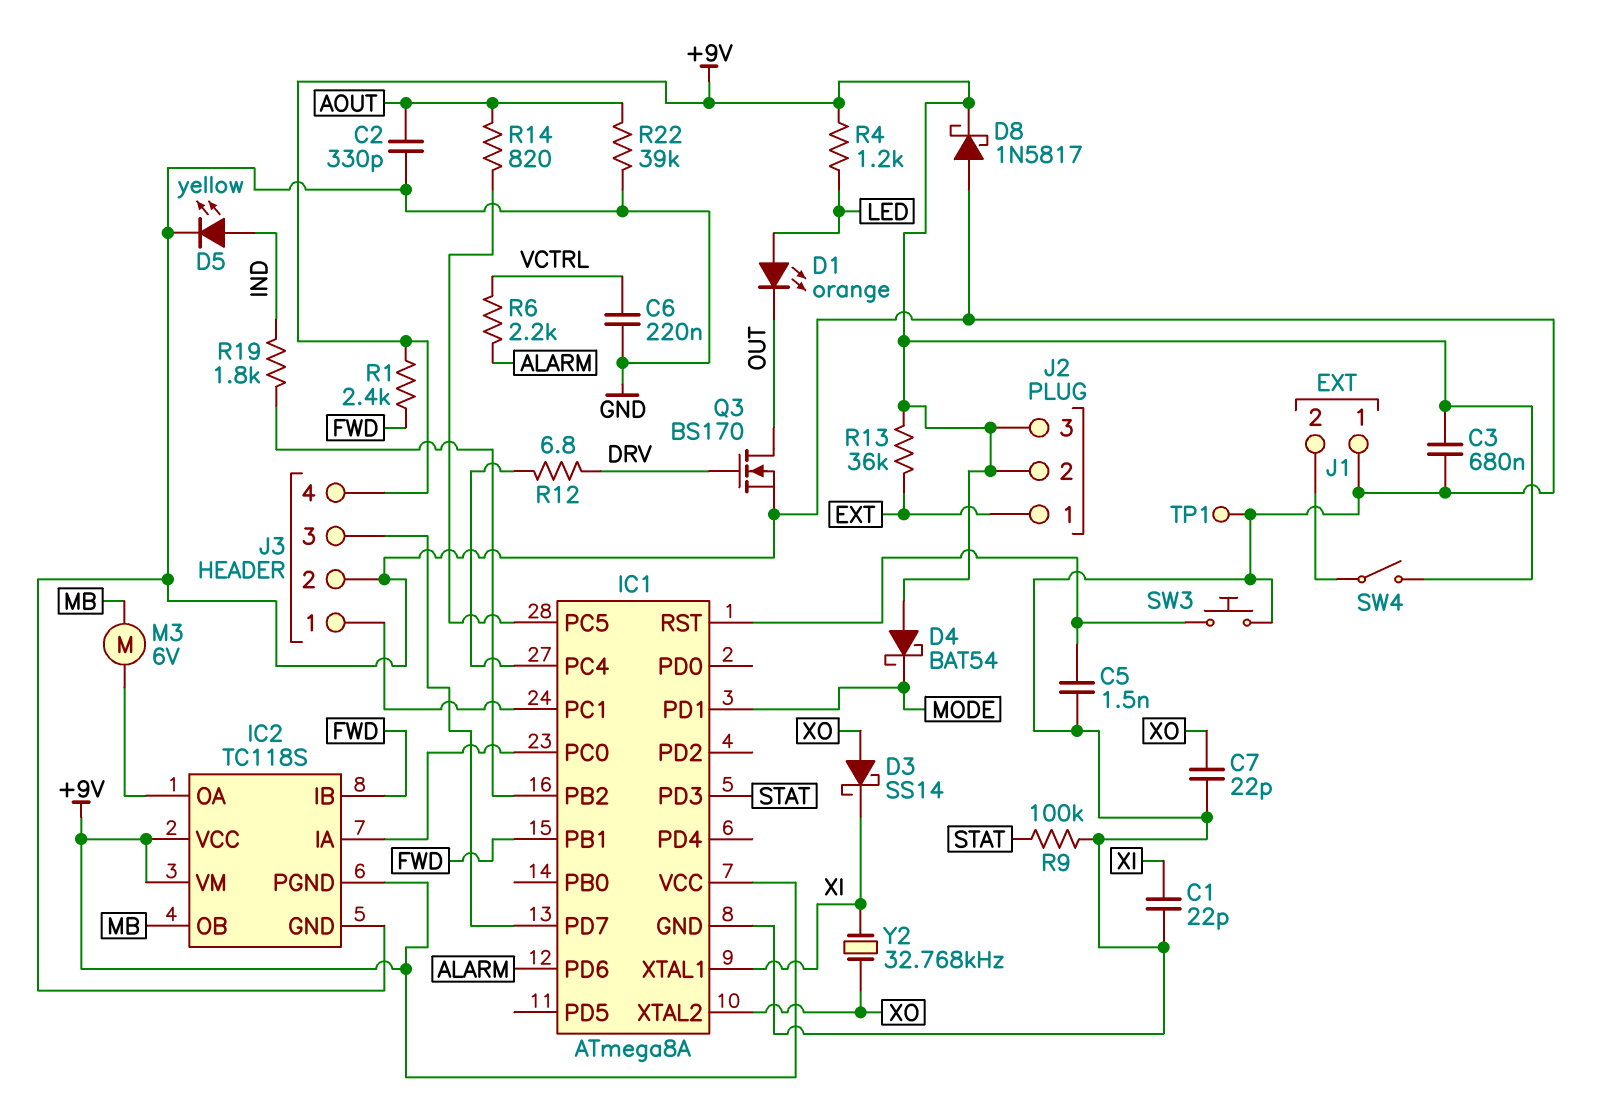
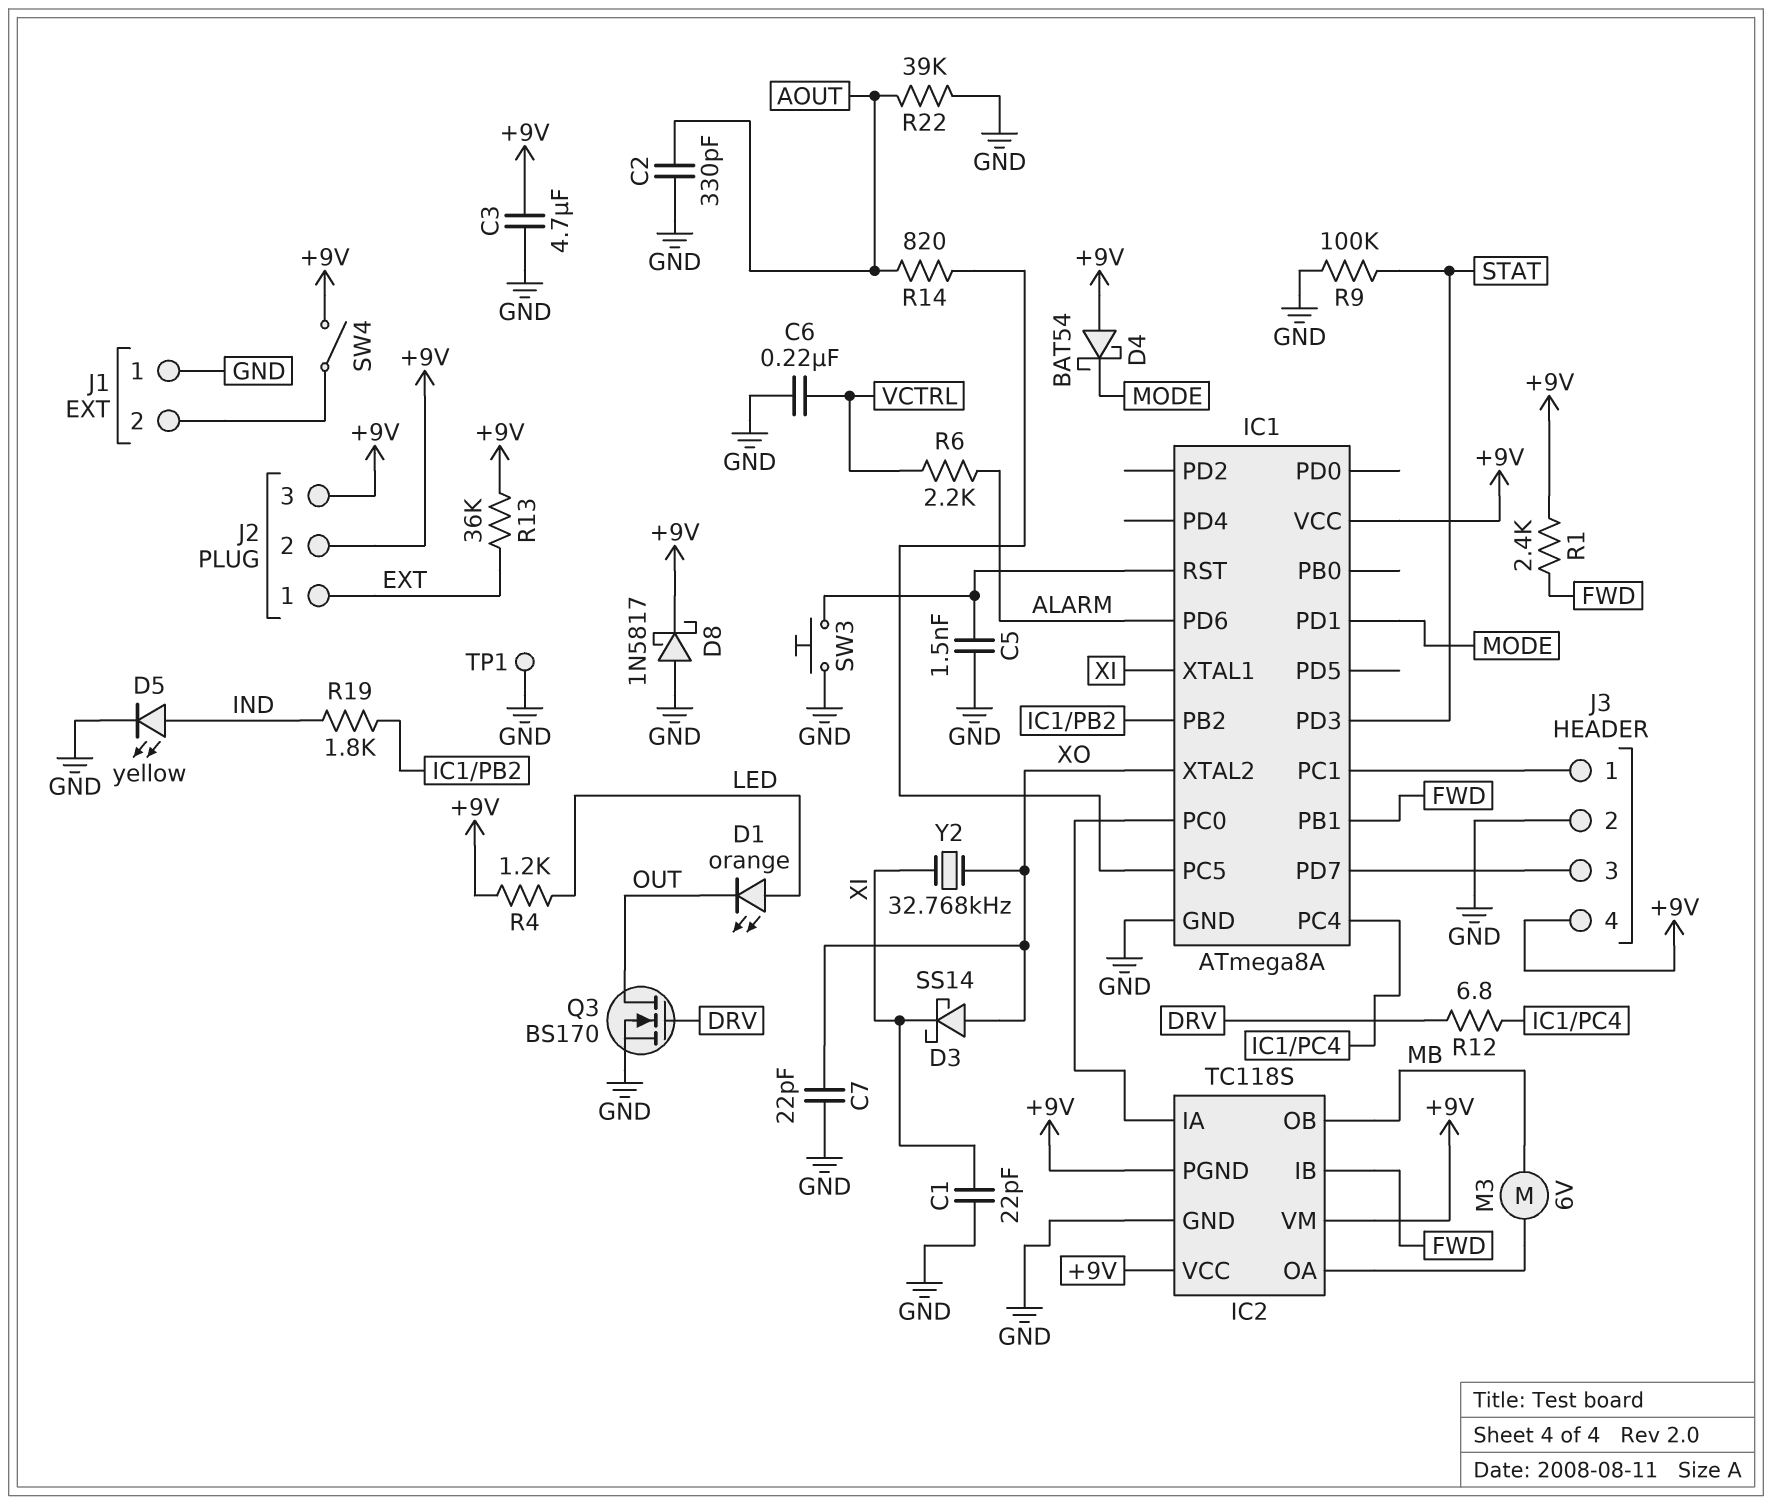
C3: 680nF (+9V, GND) -> 4.7uF (+9V, GND)

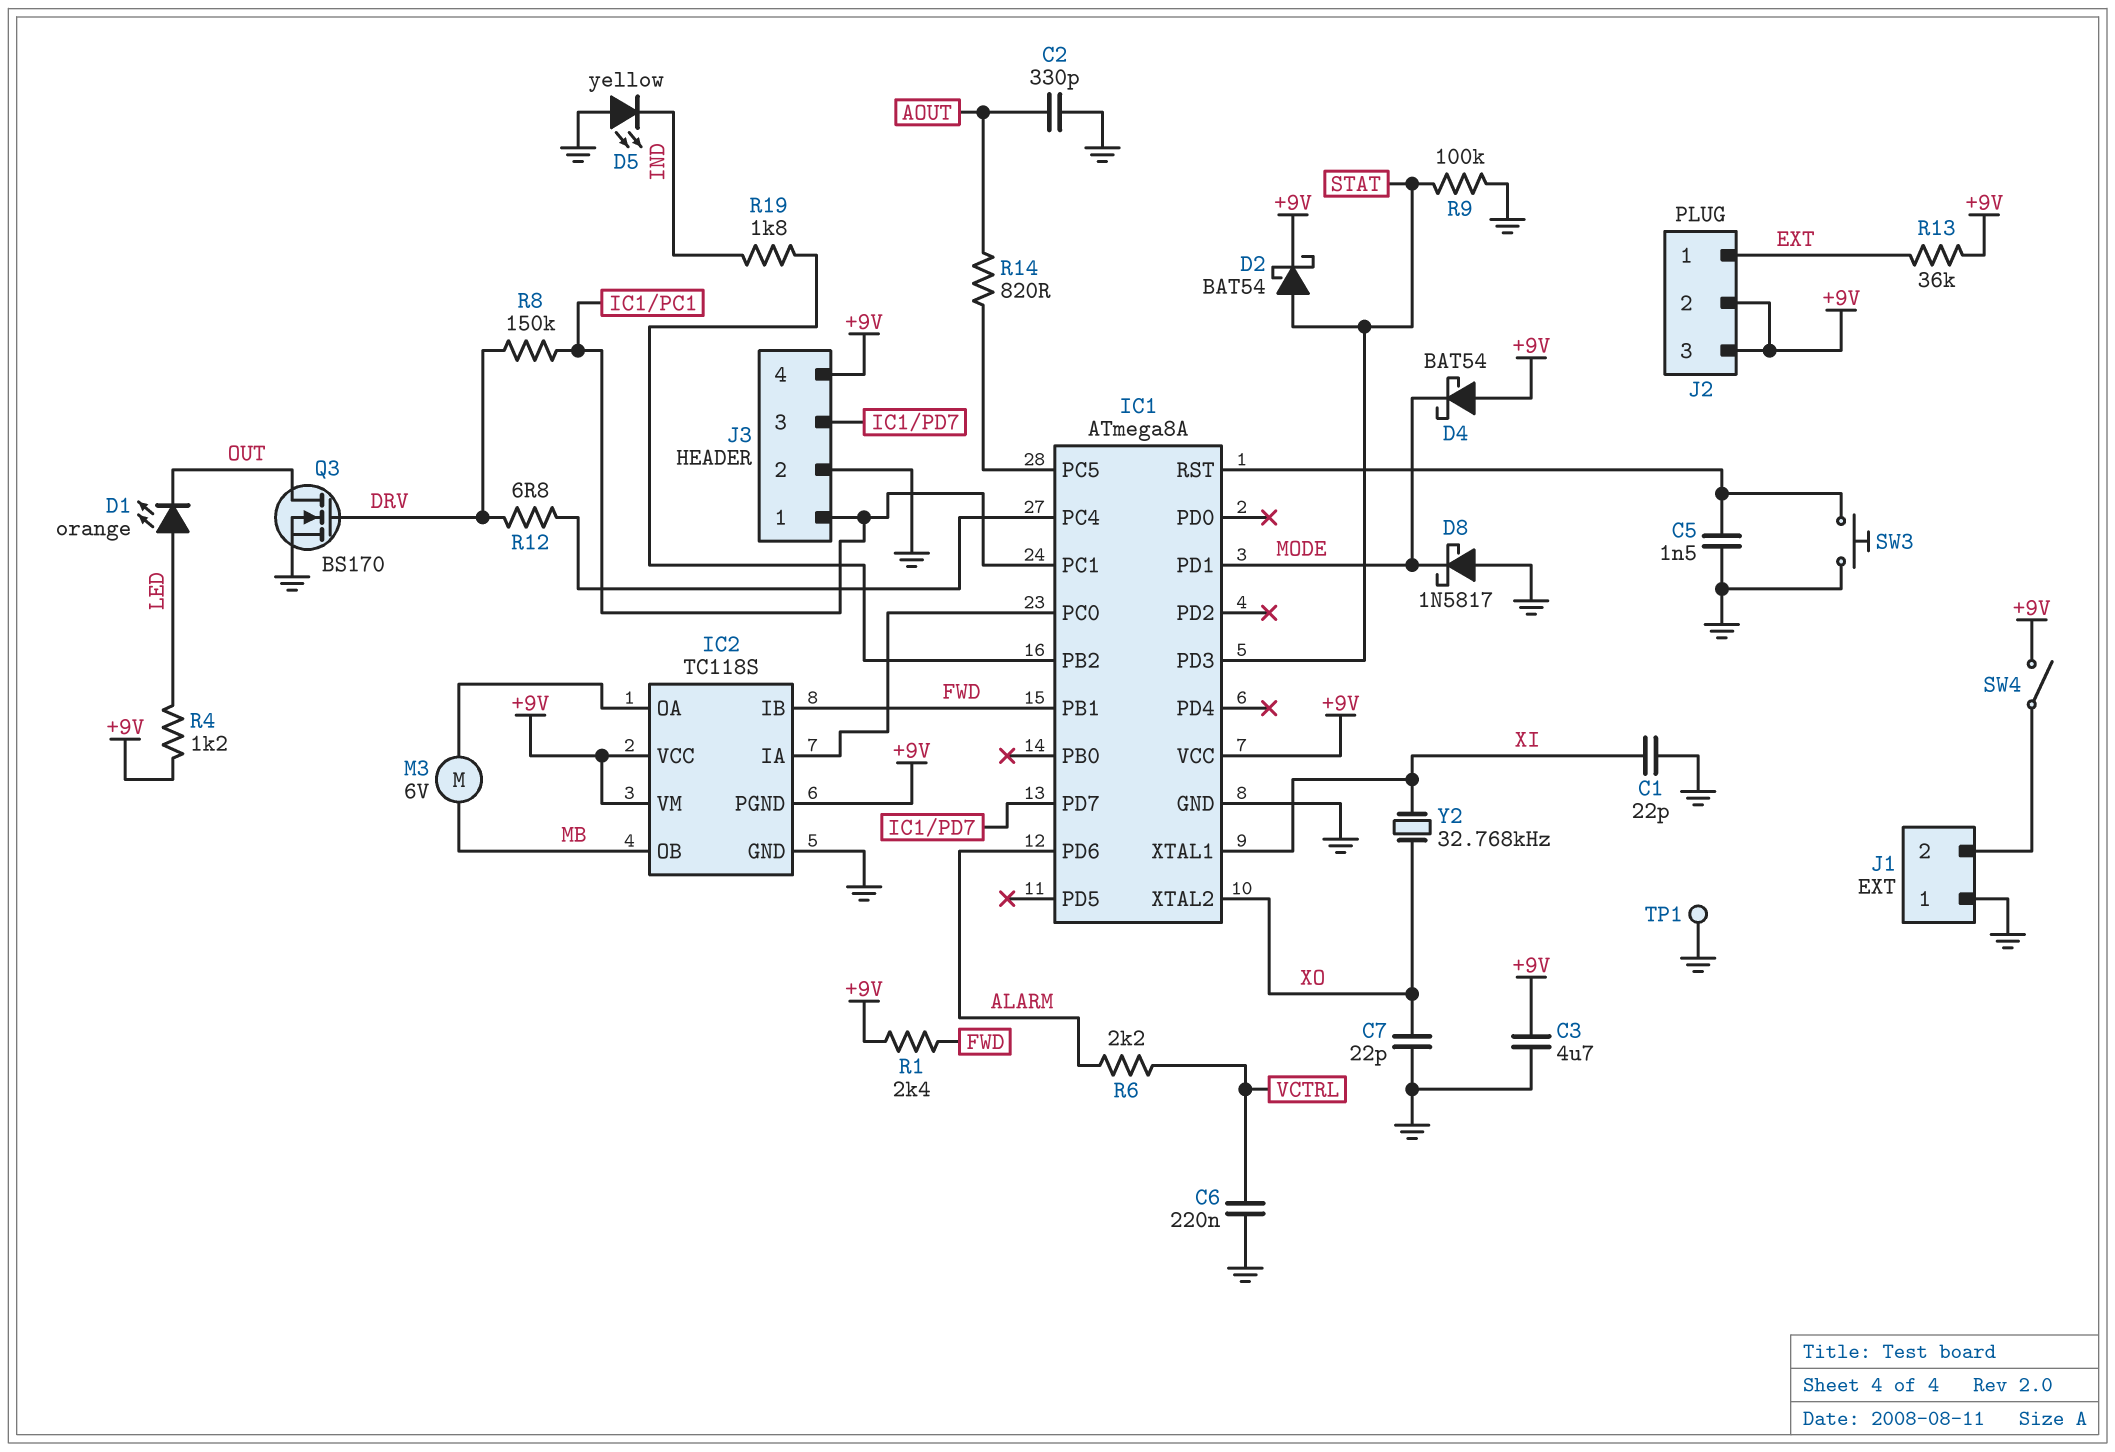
D2: none -> schottky BAT54 (A STAT, K +9V)
D3: schottky SS14 (A XO, K XI) -> none
D5: LED yellow (A IND, K GND) -> LED yellow (A GND, K IND)
D8: schottky 1N5817 (A GND, K +9V) -> schottky 1N5817 (A GND, K MODE)
R8: none -> 150k (DRV, IC1/PC1)
R22: 39k (AOUT, GND) -> none

